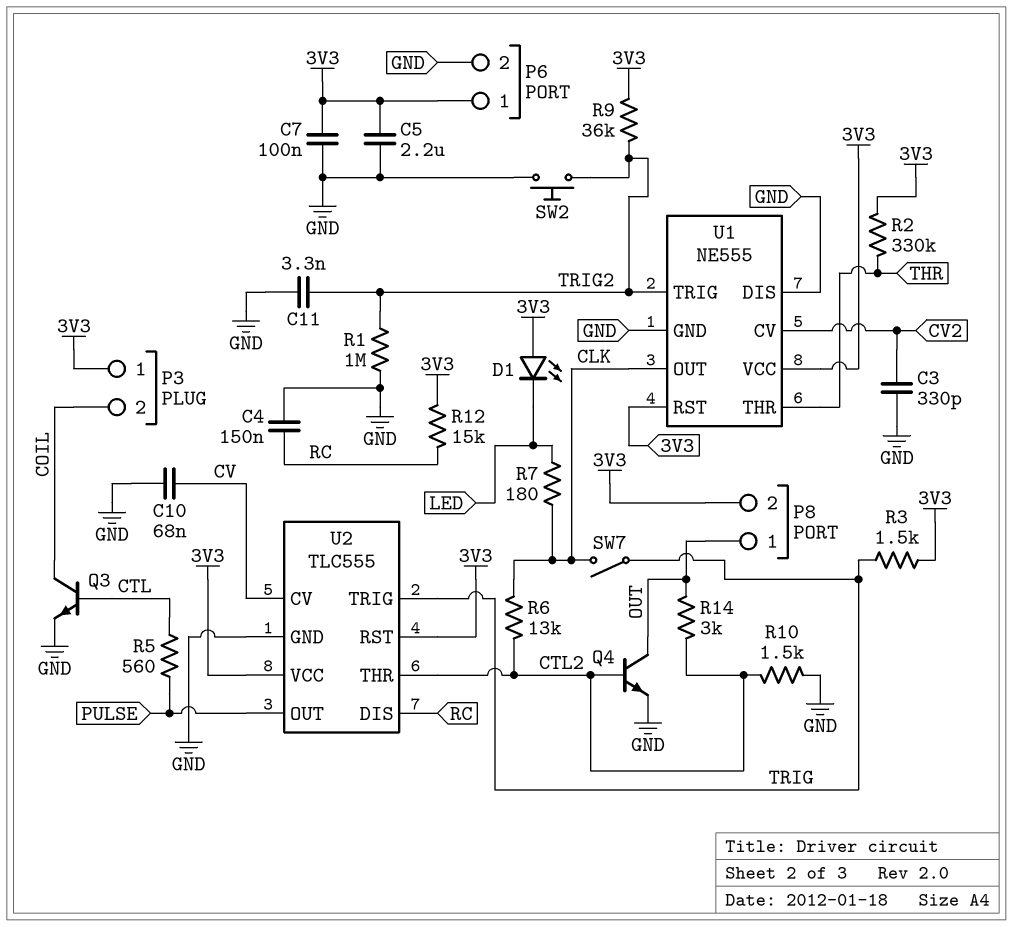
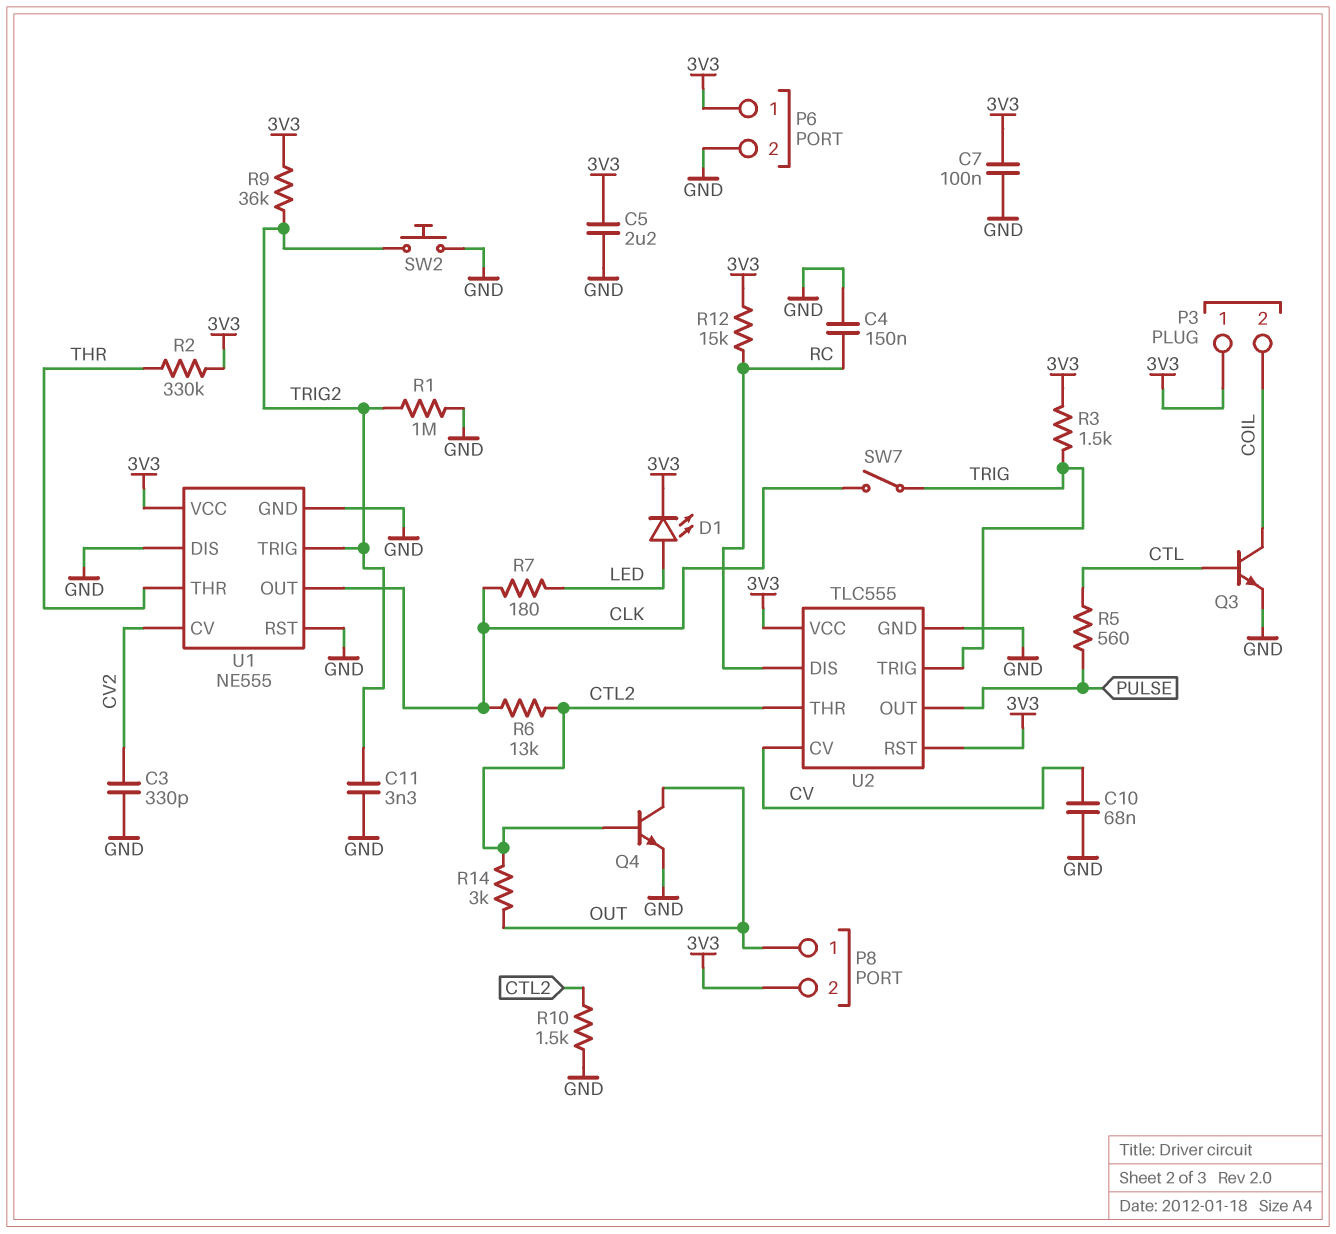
D1: LED (A 3V3, K LED) -> LED (A LED, K 3V3)
U1 pin RST: 3V3 -> GND

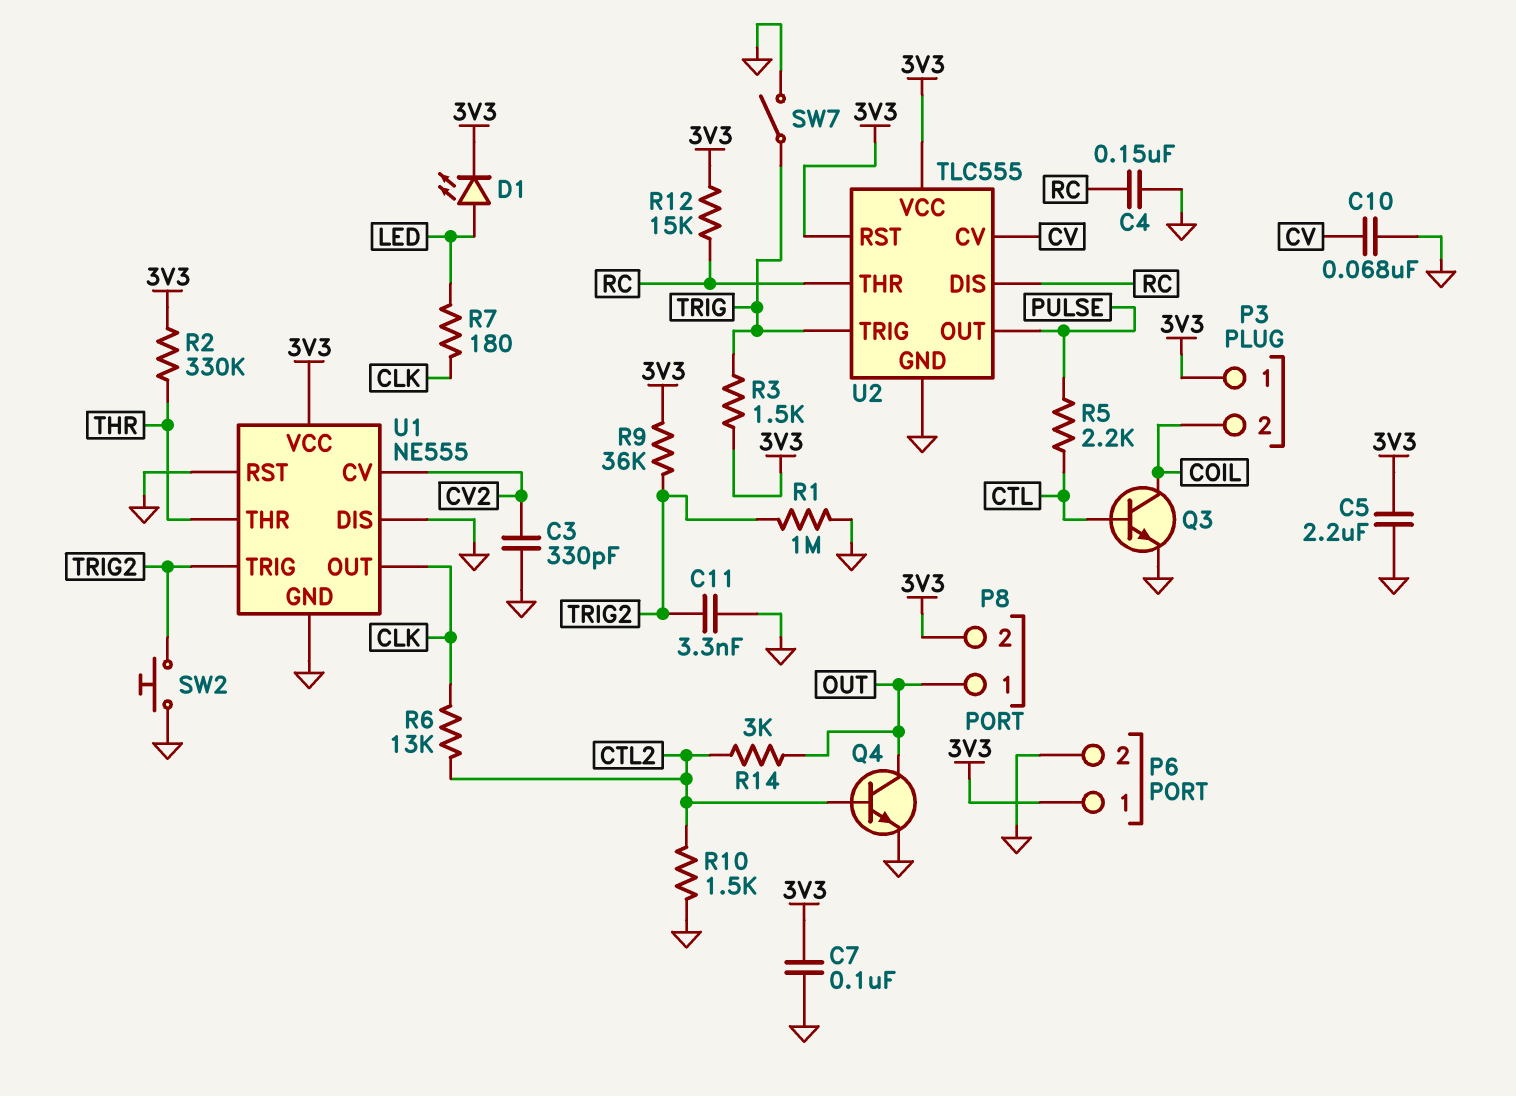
R5: 560 (CTL, PULSE) -> 2.2k (CTL, PULSE)
SW7: switch (CLK, TRIG) -> switch (GND, TRIG)
U2 pin THR: CTL2 -> RC

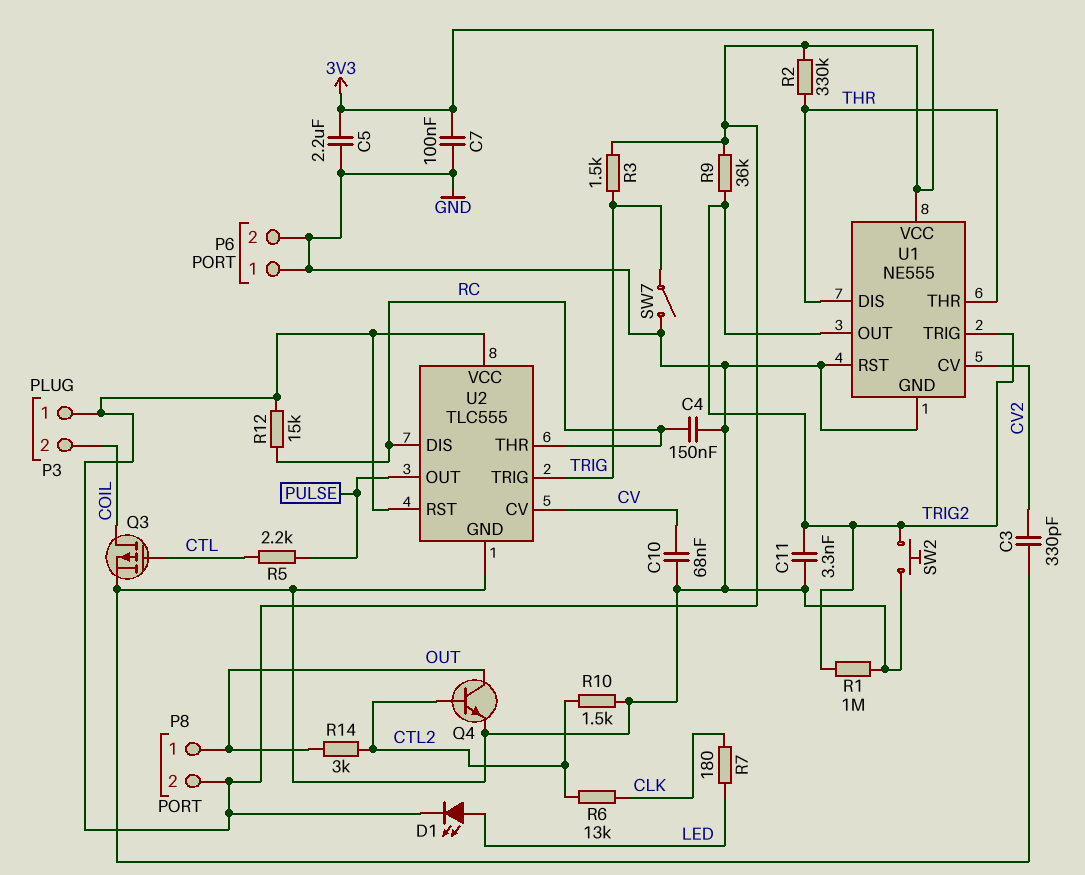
P6 pin 1: 3V3 -> GND
Q3: NPN (B CTL, C COIL, E GND) -> PMOS (G CTL, D COIL, S GND)
U1 pin DIS: GND -> THR
U1 pin OUT: CLK -> TRIG2

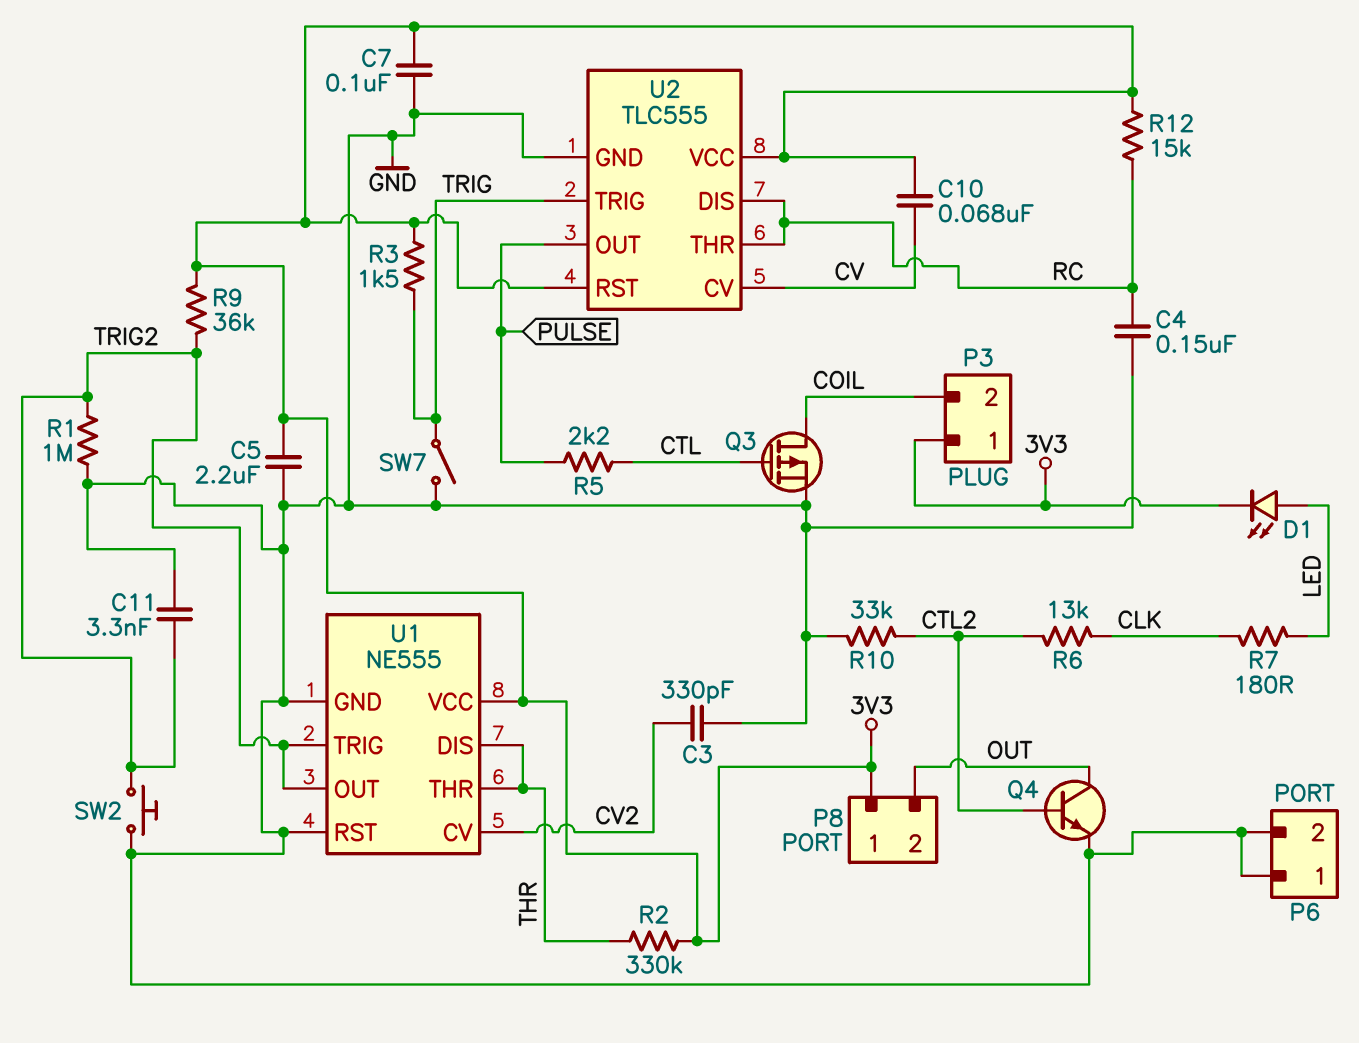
C10: 68nF (CV, GND) -> 68nF (3V3, CV)
P8 pin 1: OUT -> 3V3
P8 pin 2: 3V3 -> OUT
R10: 1.5k (CTL2, GND) -> 33k (CTL2, GND)
R14: 3k (CTL2, OUT) -> none

